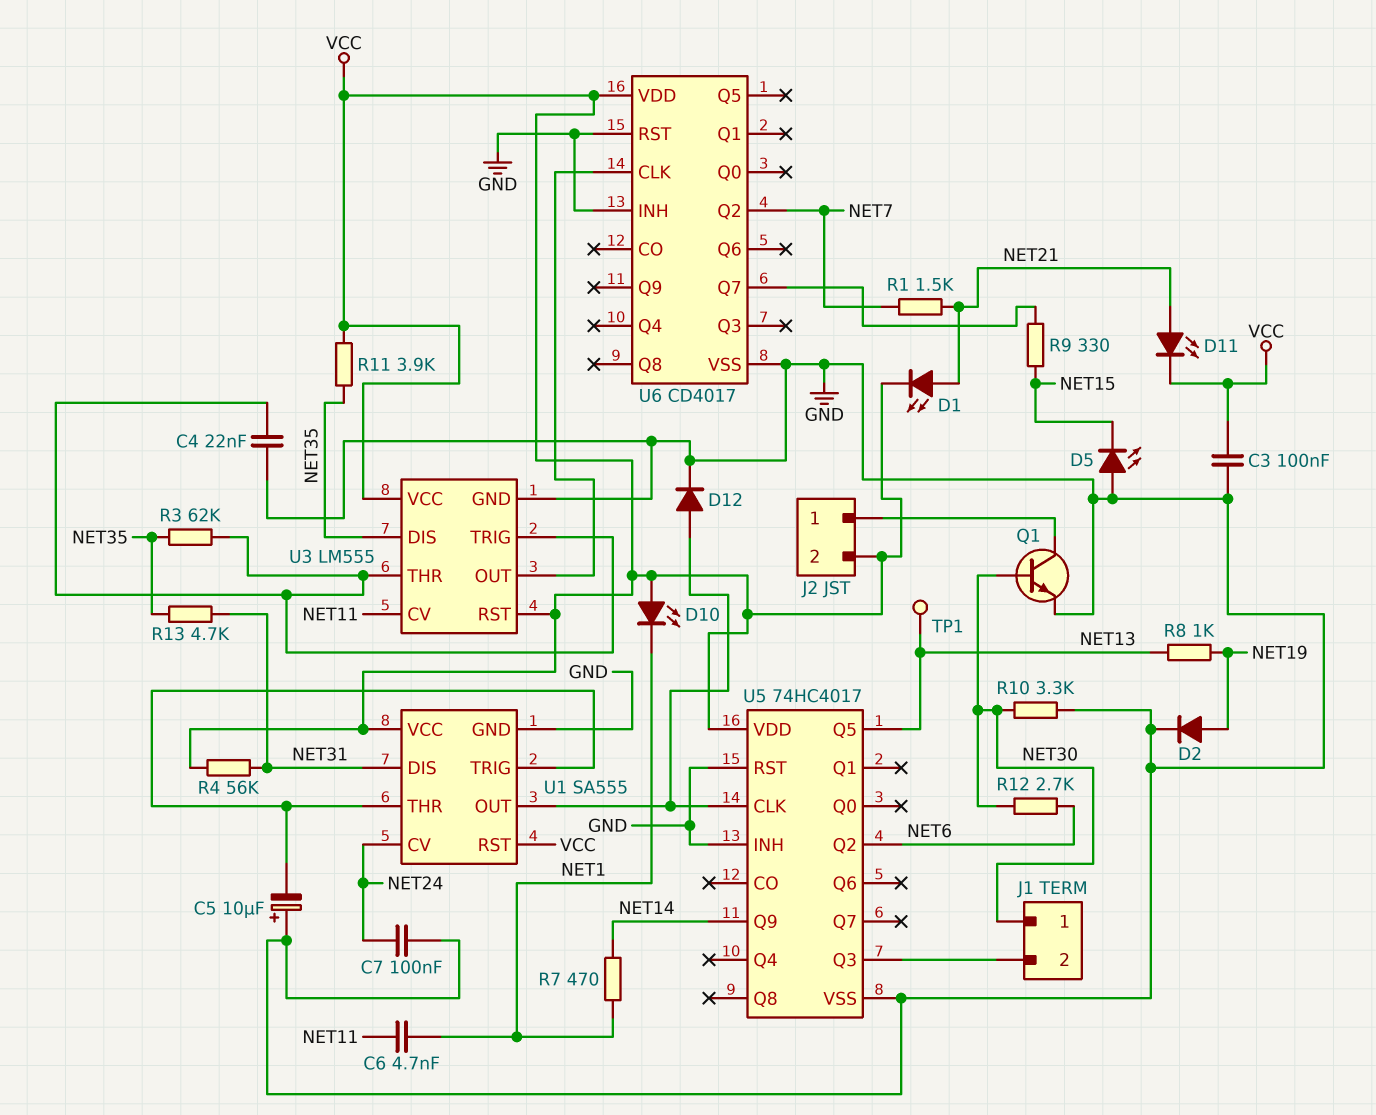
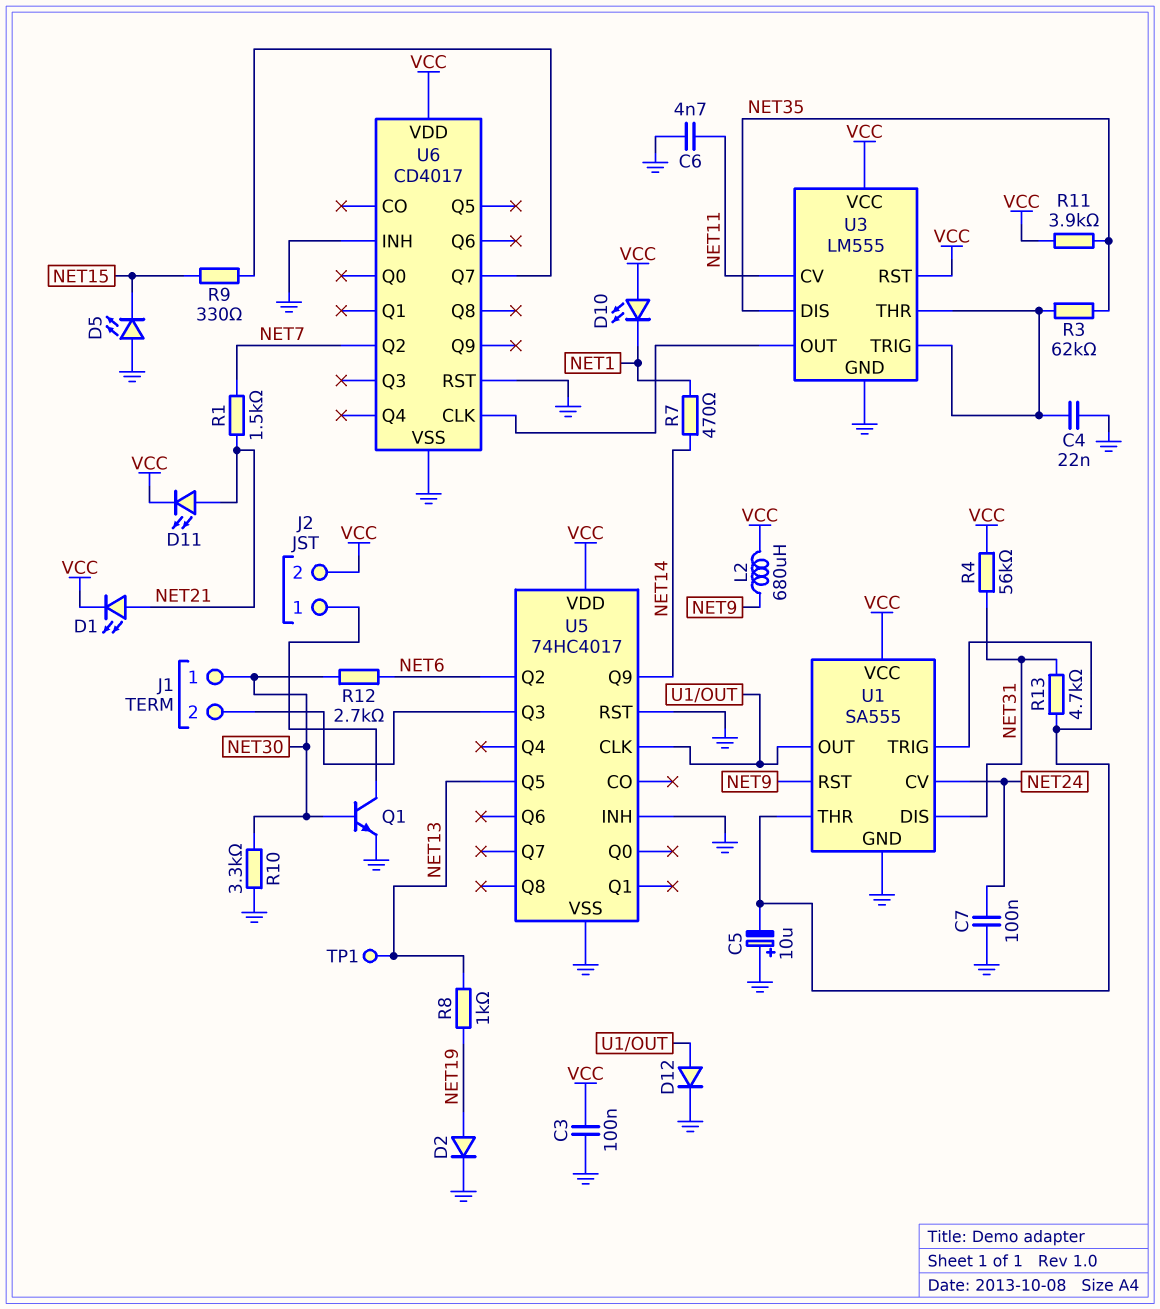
C6: 4.7nF (NET1, NET11) -> 4.7nF (GND, NET11)
L2: none -> 680uH (NET9, VCC)
R13: 4.7k (NET31, NET35) -> 4.7k (NET31, U1/THR)
U1 pin RST: VCC -> NET9

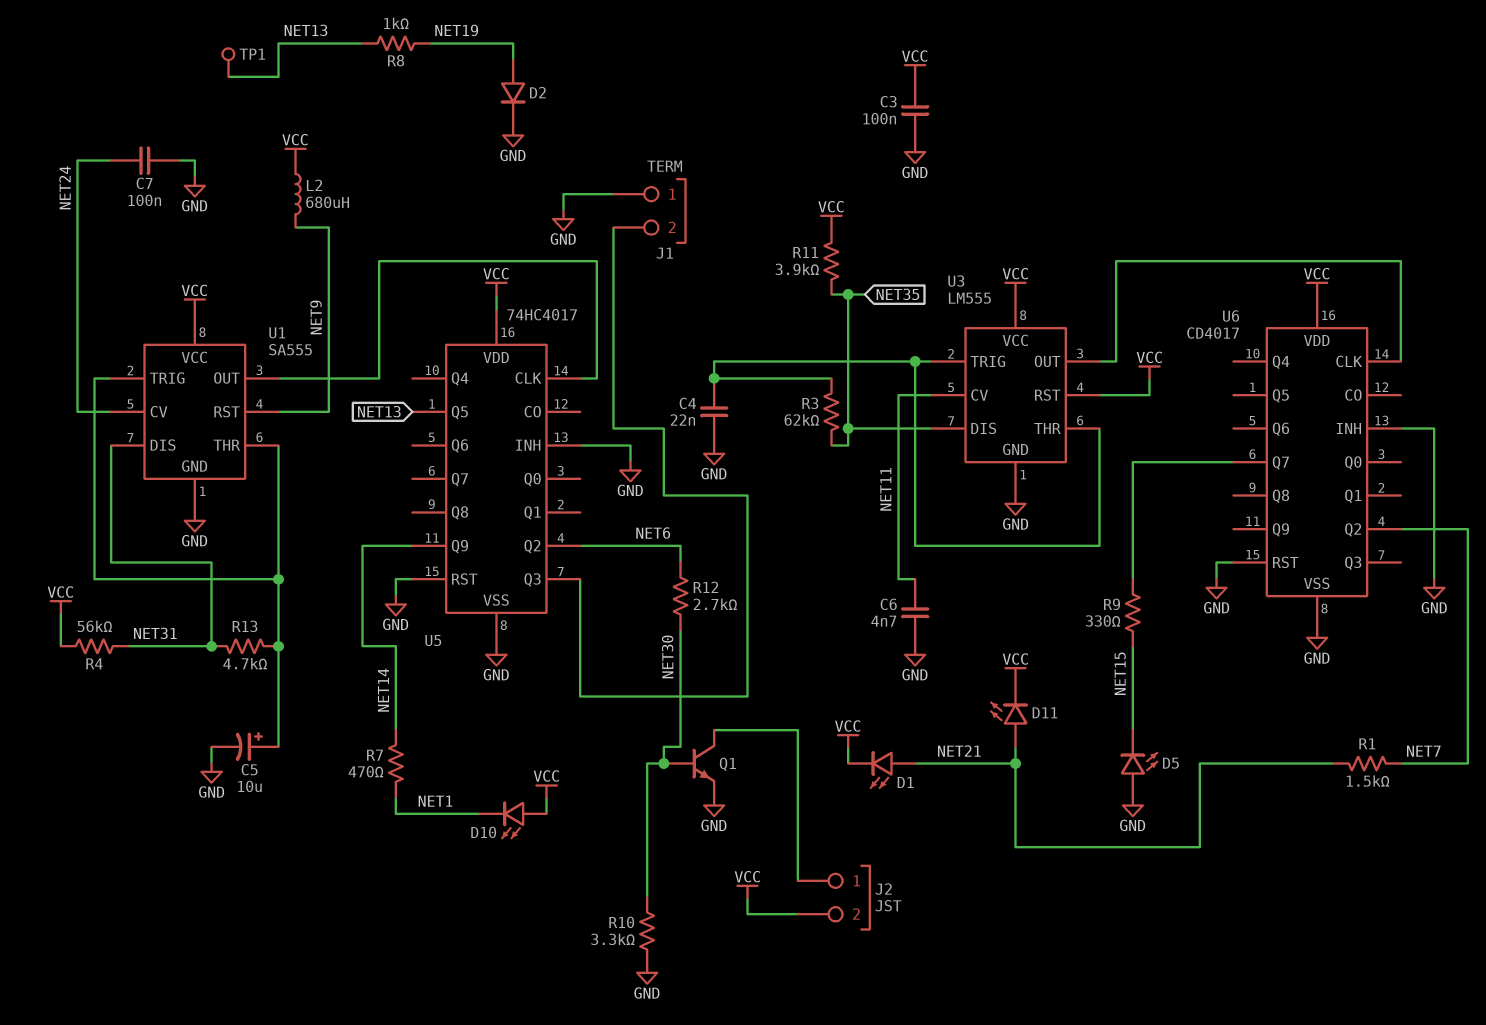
C5: 10uF (plus GND, minus U1/THR) -> 10uF (plus U1/THR, minus GND)
D12: diode (A U1/OUT, K GND) -> none
J1 pin 1: NET30 -> GND

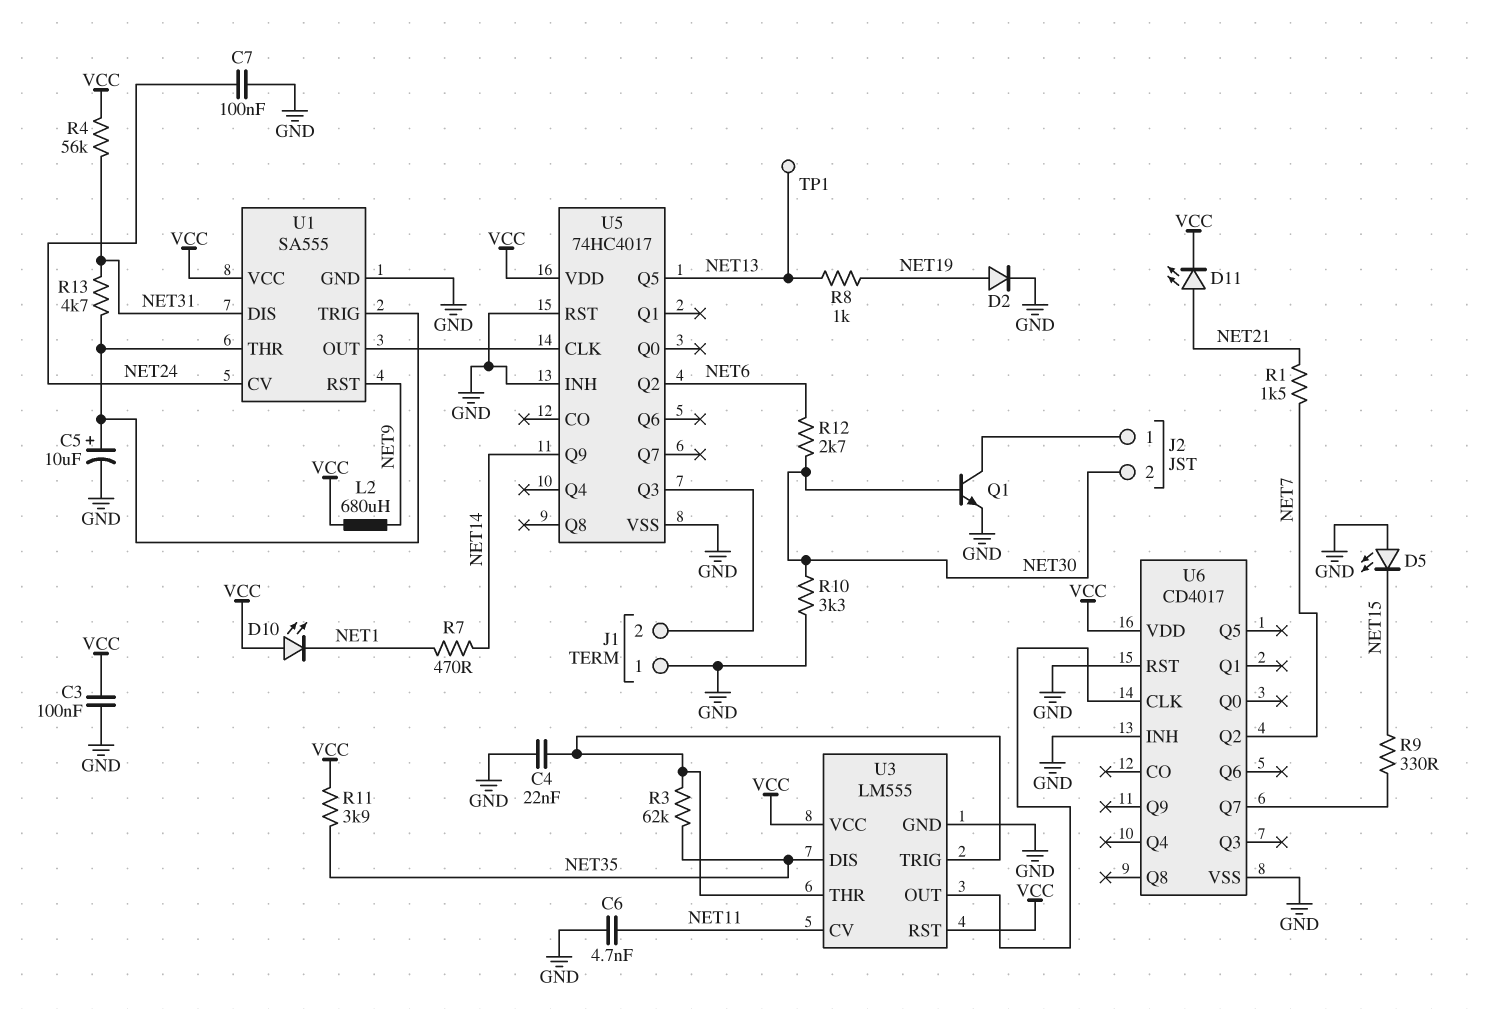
D1: LED (A NET21, K VCC) -> none
J2 pin 2: VCC -> NET30

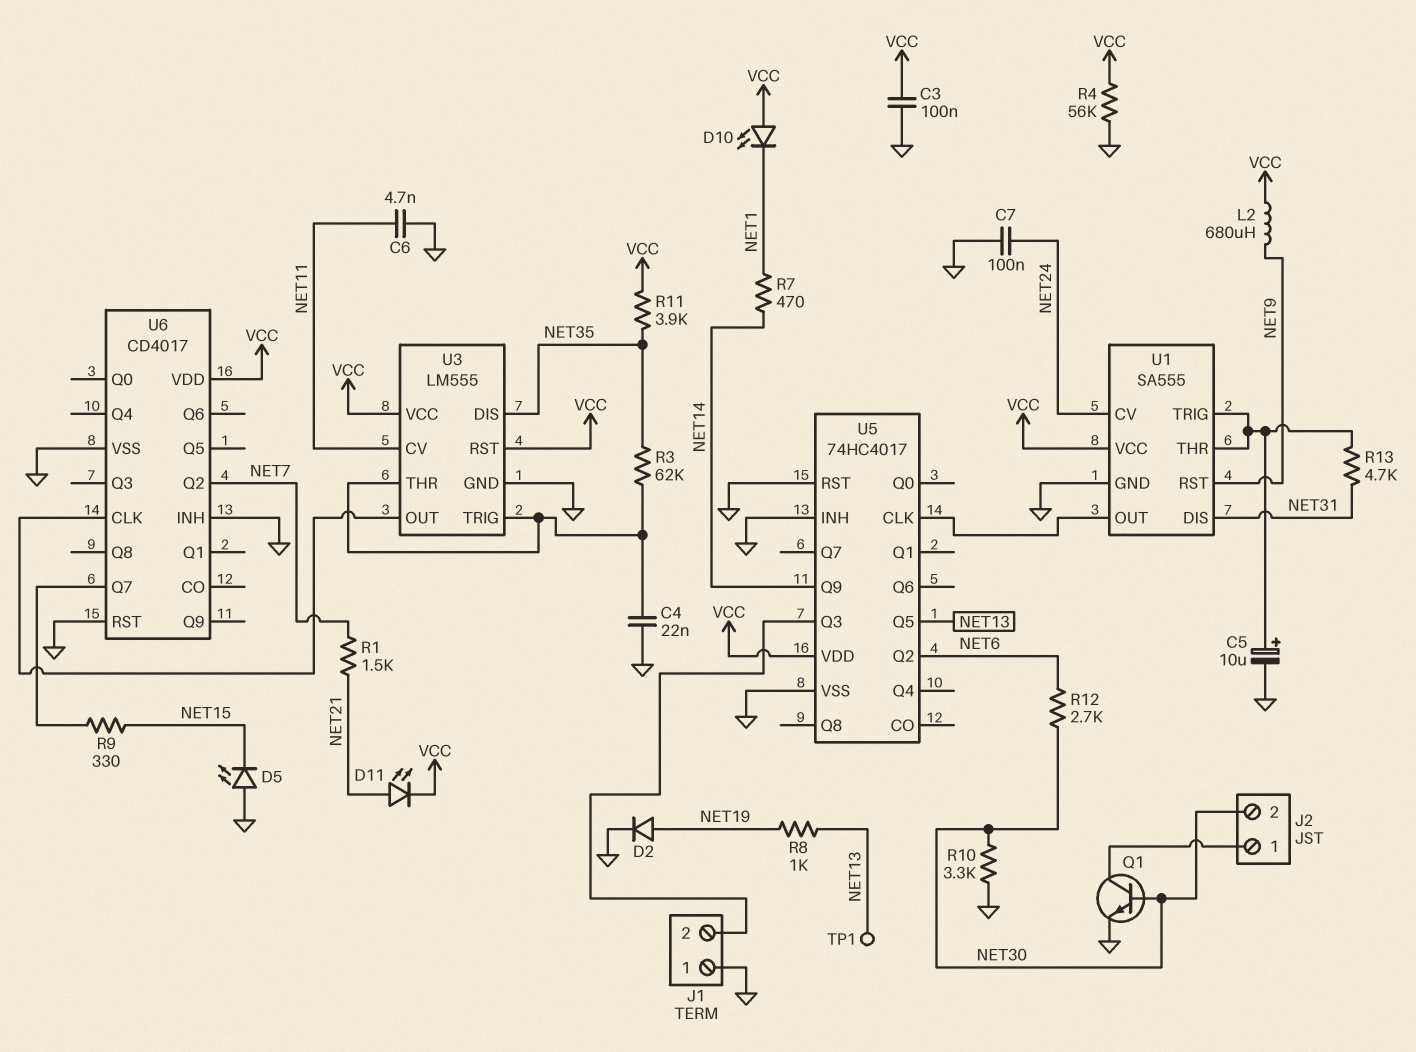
R4: 56k (NET31, VCC) -> 56k (GND, VCC)

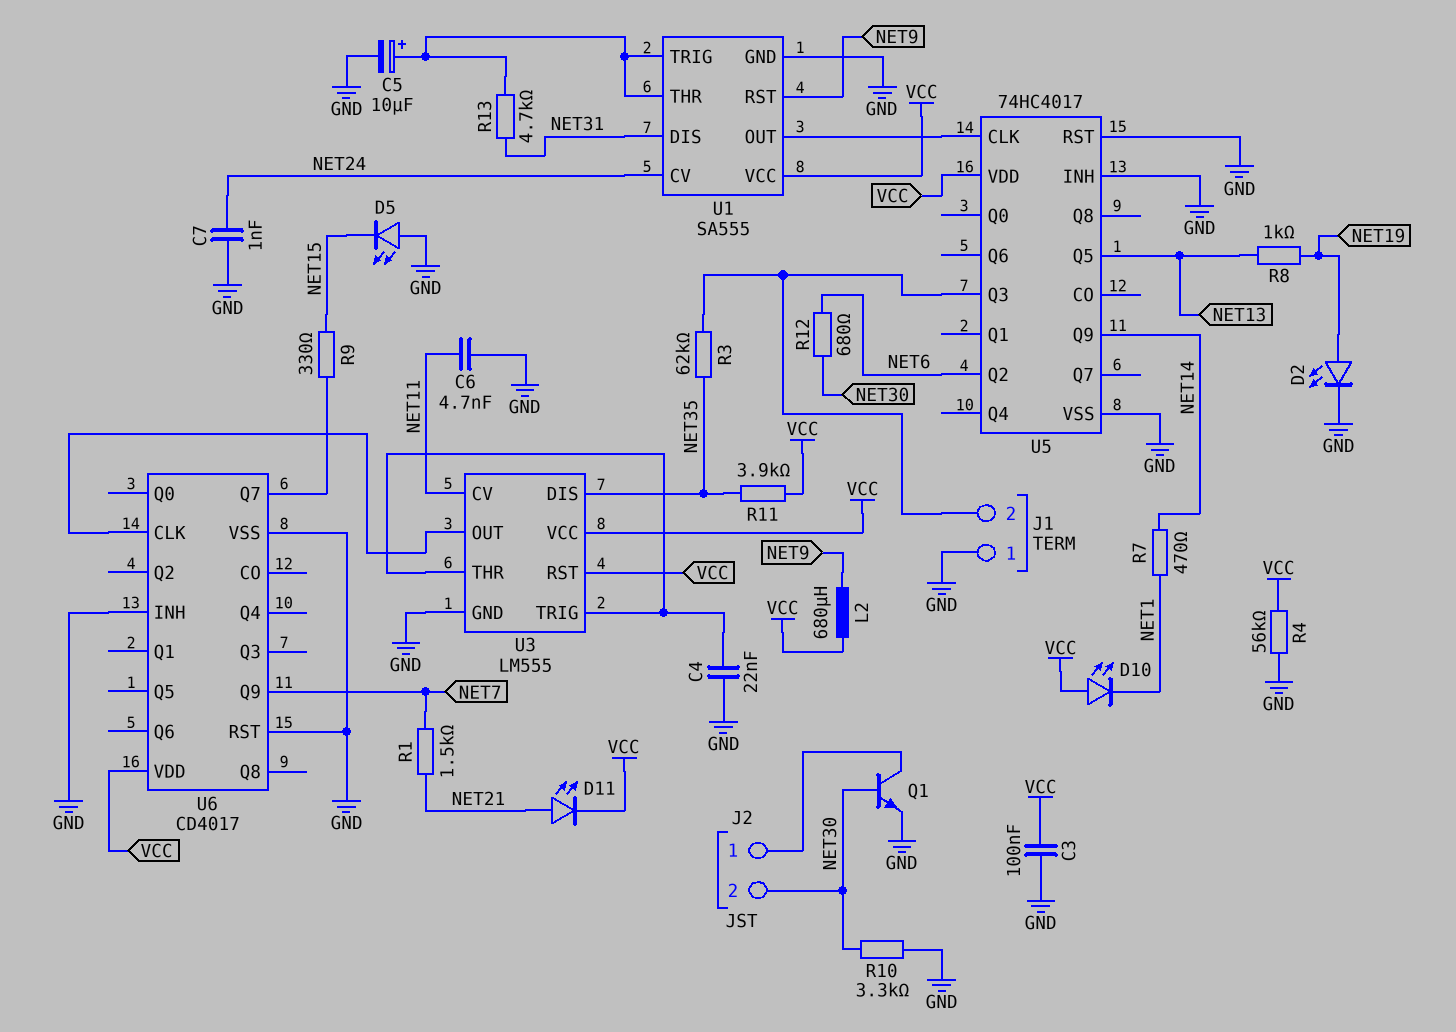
C7: 100nF (GND, NET24) -> 1nF (GND, NET24)
D2: diode (A NET19, K GND) -> LED (A NET19, K GND)
R3: 62k (NET35, U3/THR) -> 62k (J1/2, NET35)
R12: 2.7k (NET6, NET30) -> 680 (NET6, NET30)
TP1: test point (NET13) -> none
U6 pin Q2: NET7 -> none
U6 pin Q9: none -> NET7

